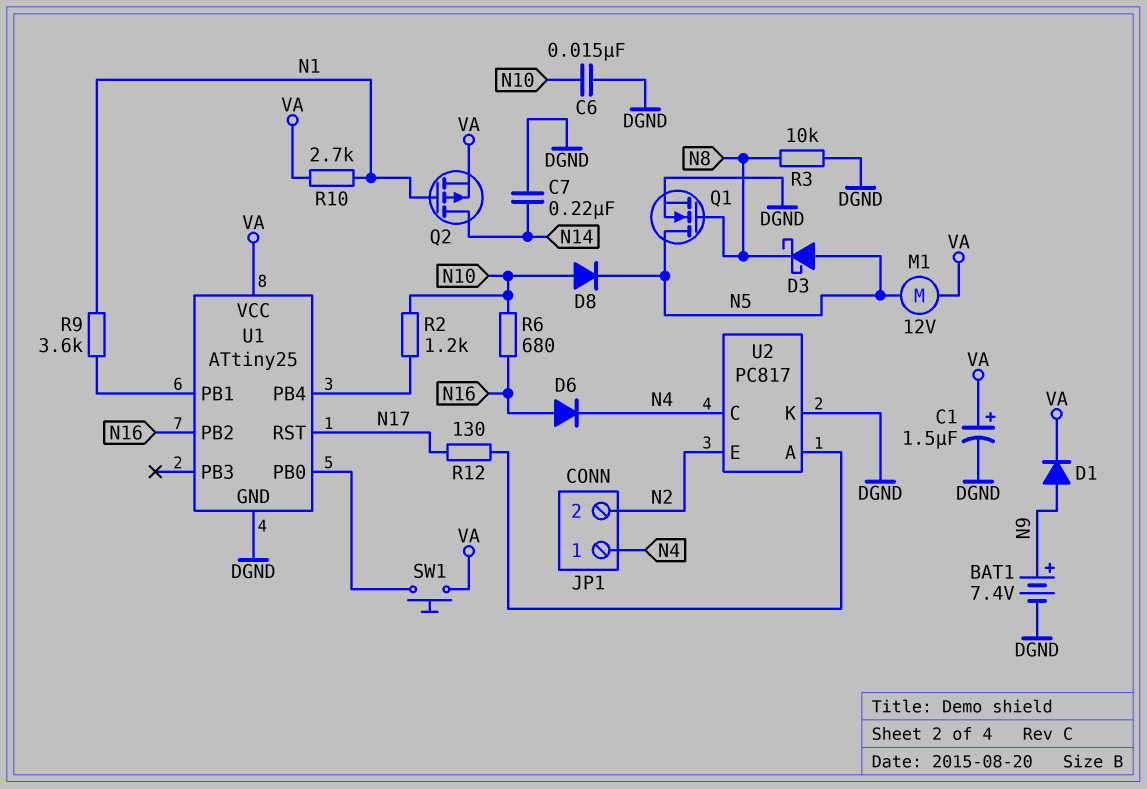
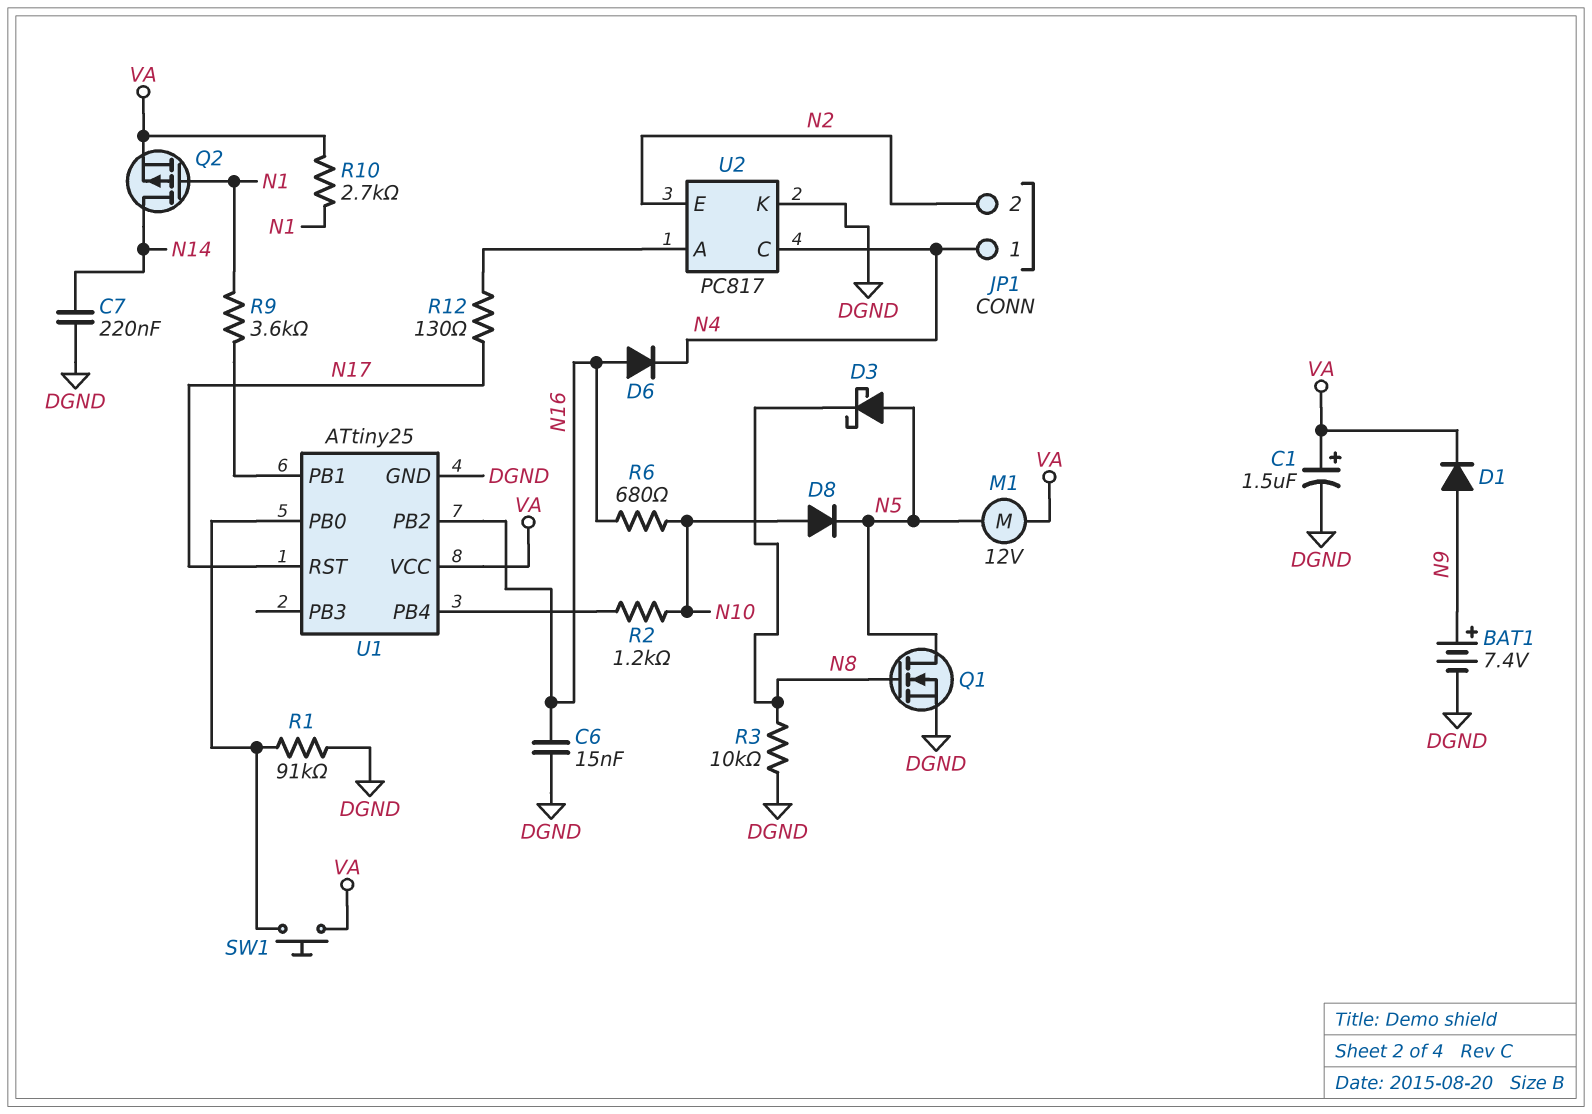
C6: 15nF (DGND, N10) -> 15nF (DGND, N16)
R1: none -> 91k (DGND, U1/PB0)

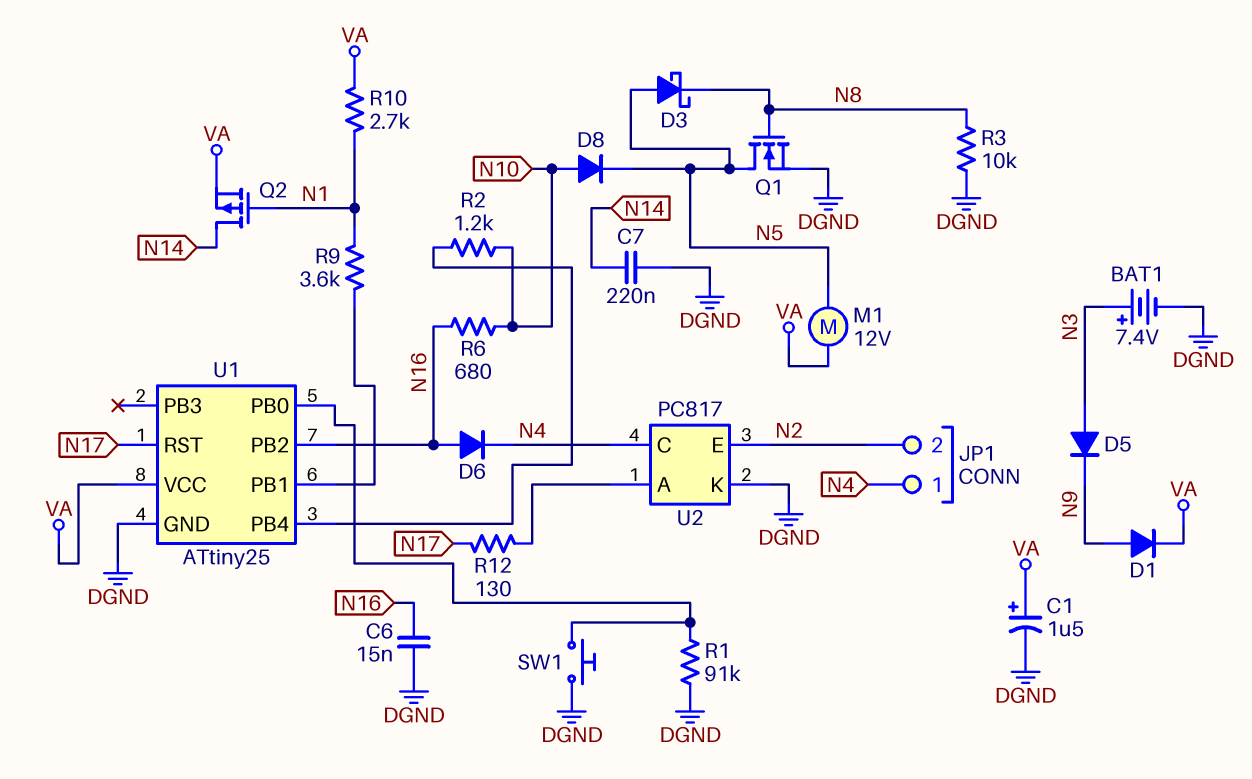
BAT1: 7.4V (plus N9, minus DGND) -> 7.4V (plus N3, minus DGND)
D5: none -> diode (A N3, K N9)
SW1: button (U1/PB0, VA) -> button (DGND, U1/PB0)

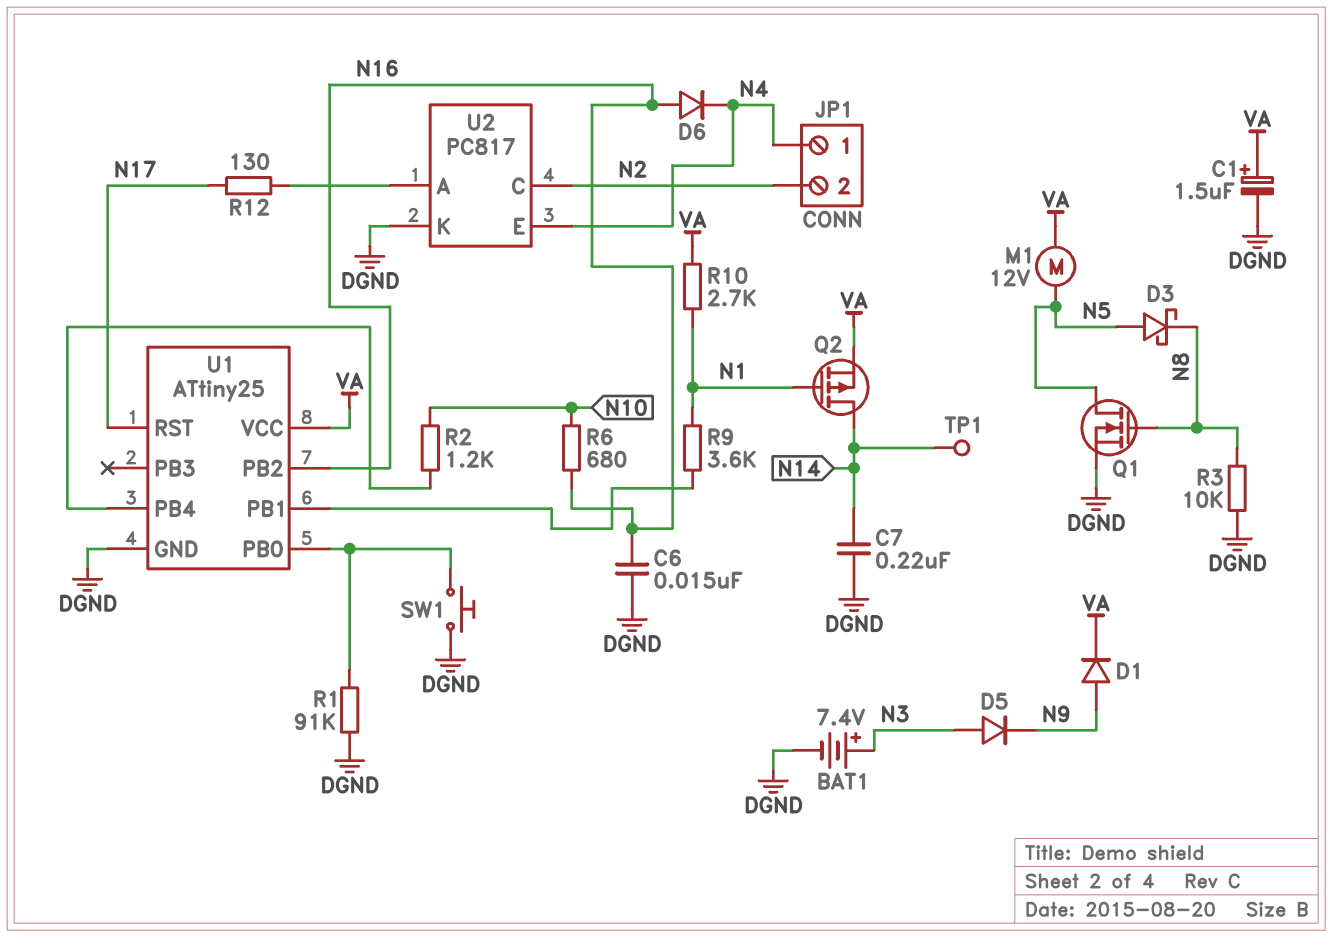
D8: diode (A N10, K N5) -> none
TP1: none -> test point (N14)
U2 pin C: N4 -> N2
U2 pin E: N2 -> N4

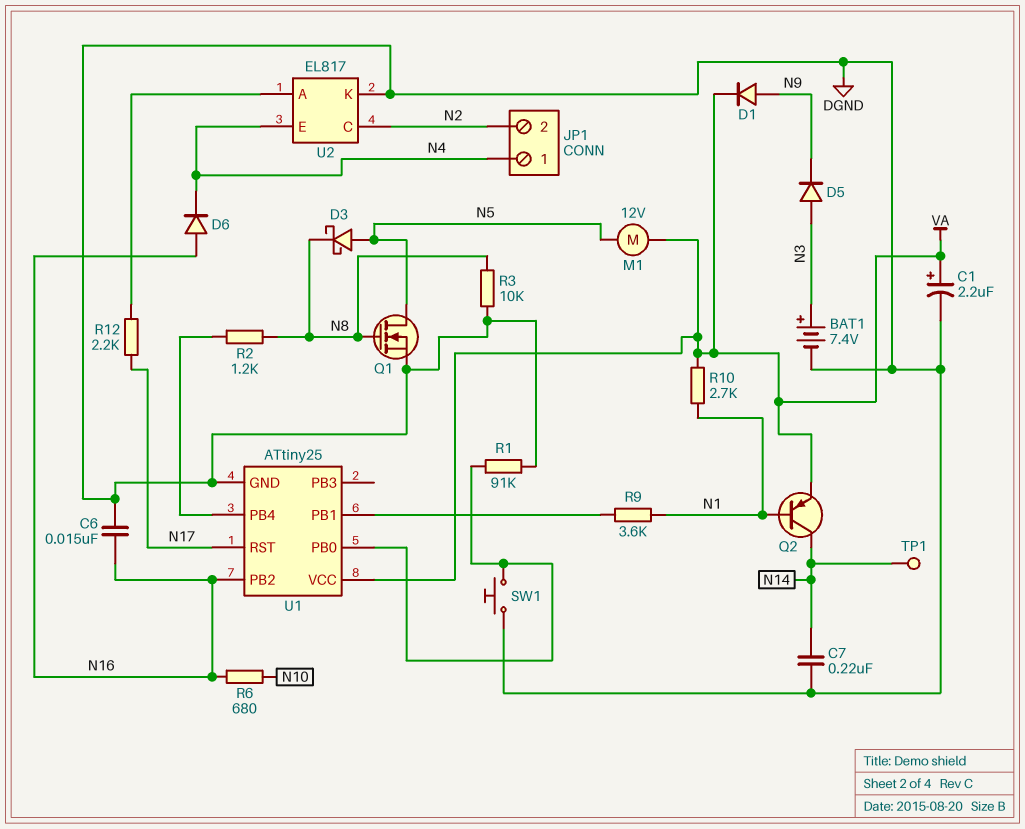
C1: 1.5uF (plus VA, minus DGND) -> 2.2uF (plus VA, minus DGND)
Q2: PMOS (G N1, D N14, S VA) -> PNP (B N1, C N14, E VA)
R2: 1.2k (N10, U1/PB4) -> 1.2k (N8, U1/PB4)
R12: 130 (N17, U2/A) -> 2.2k (N17, U2/A)
U2: PC817 -> EL817

